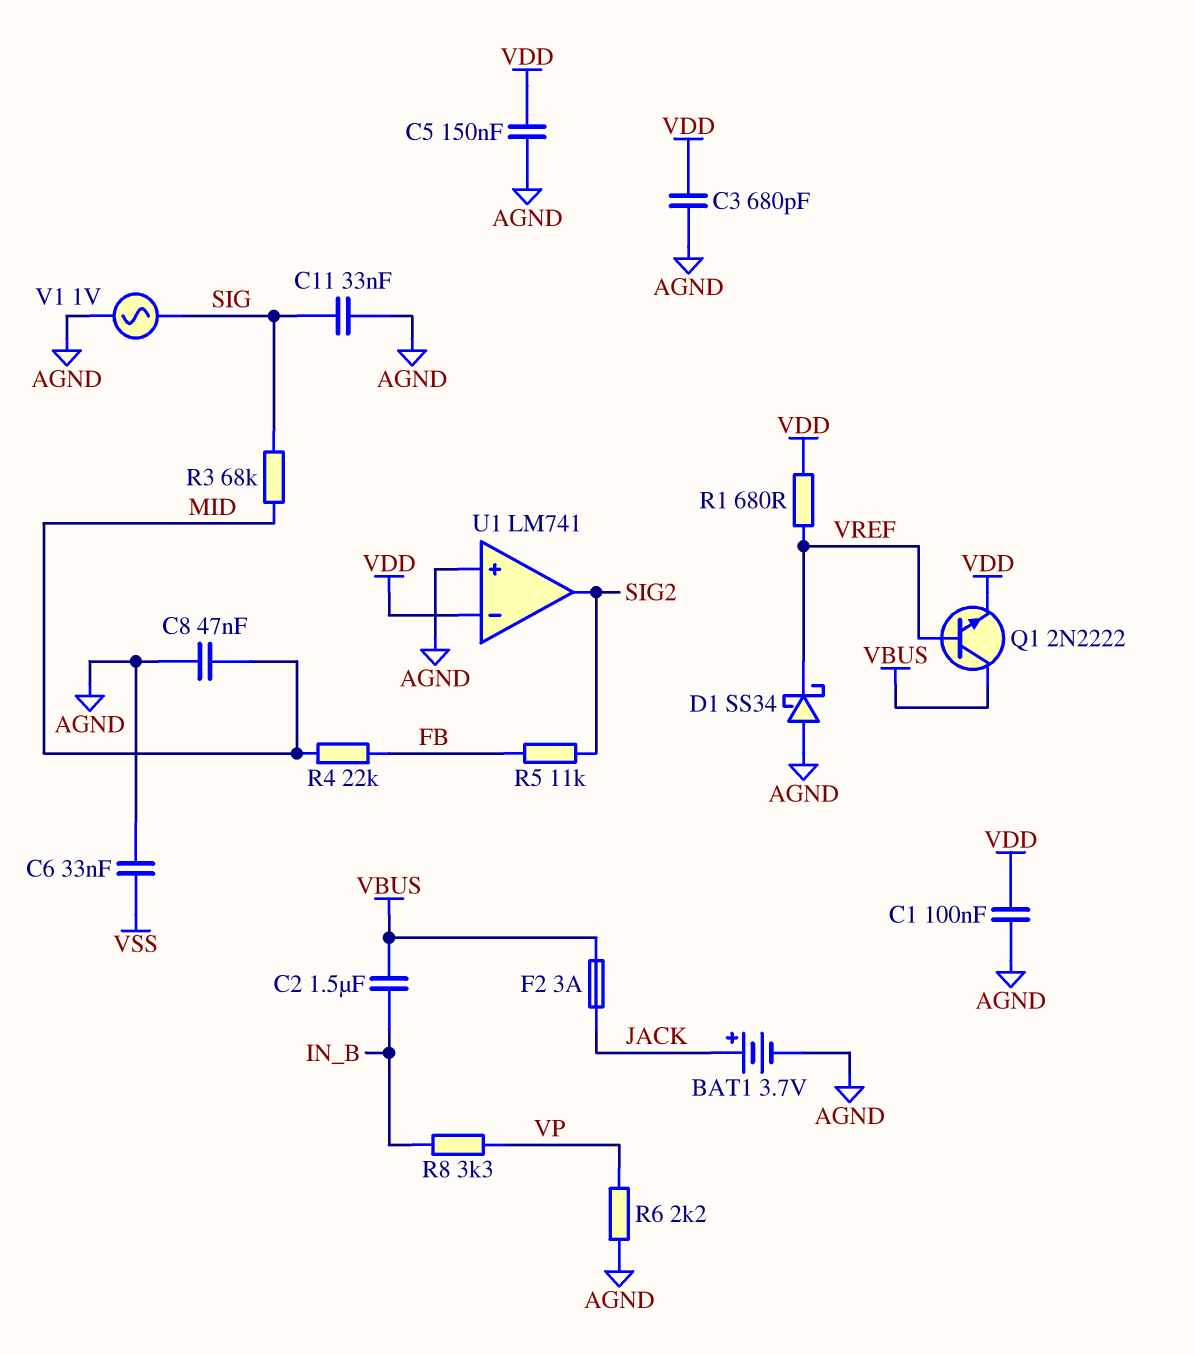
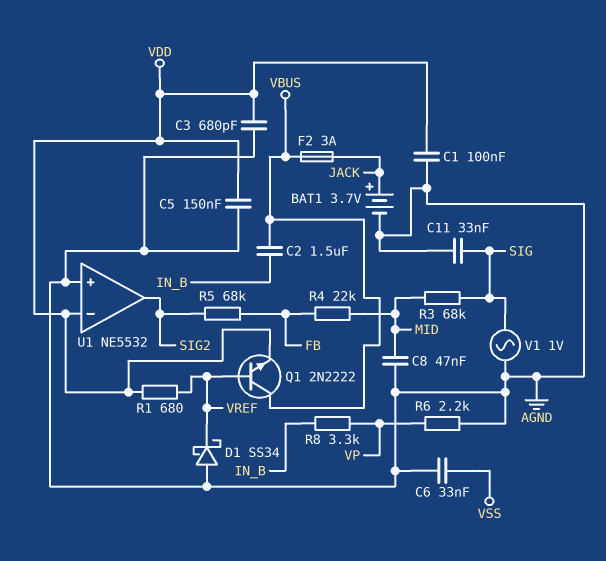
R5: 11k (FB, SIG2) -> 68k (FB, SIG2)
U1: LM741 -> NE5532

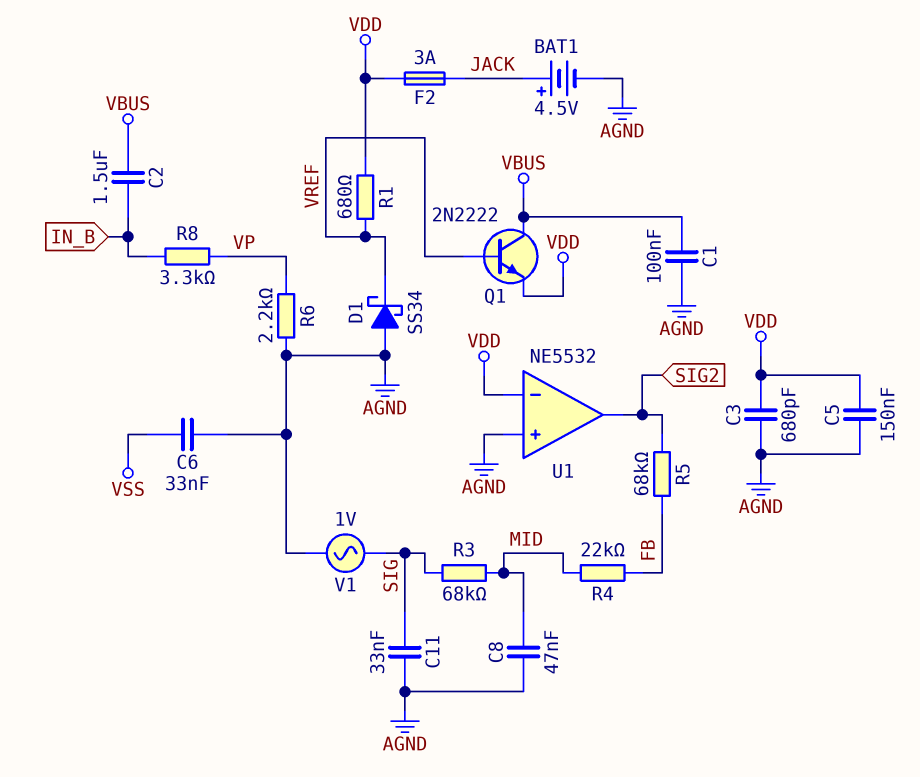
BAT1: 3.7V (plus JACK, minus AGND) -> 4.5V (plus JACK, minus AGND)
C1: 100nF (AGND, VDD) -> 100nF (AGND, VBUS)
F2: 3A (JACK, VBUS) -> 3A (JACK, VDD)

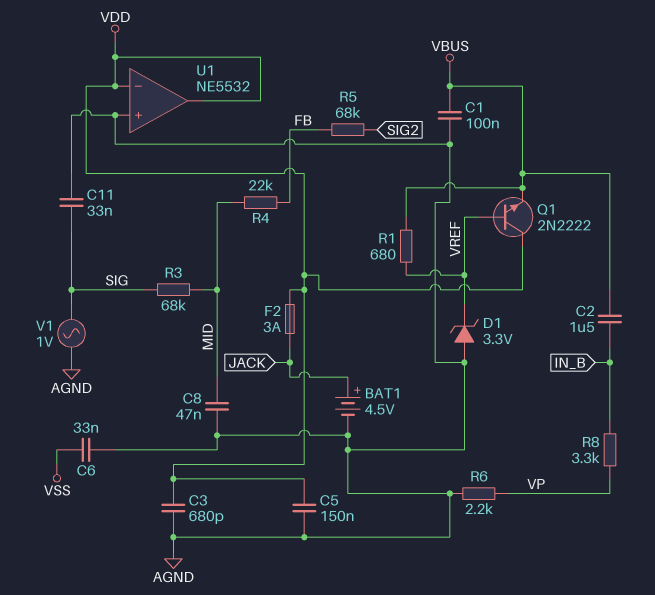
D1: schottky SS34 (A AGND, K VREF) -> zener 3.3V (A AGND, K VREF)
Q1: NPN 2N2222 (B VREF, C VBUS, E VDD) -> NPN 2N2222 (B VREF, C VDD, E VBUS)
R1: 680 (VDD, VREF) -> 680 (VBUS, VREF)
U1 pin out: SIG2 -> VDD

